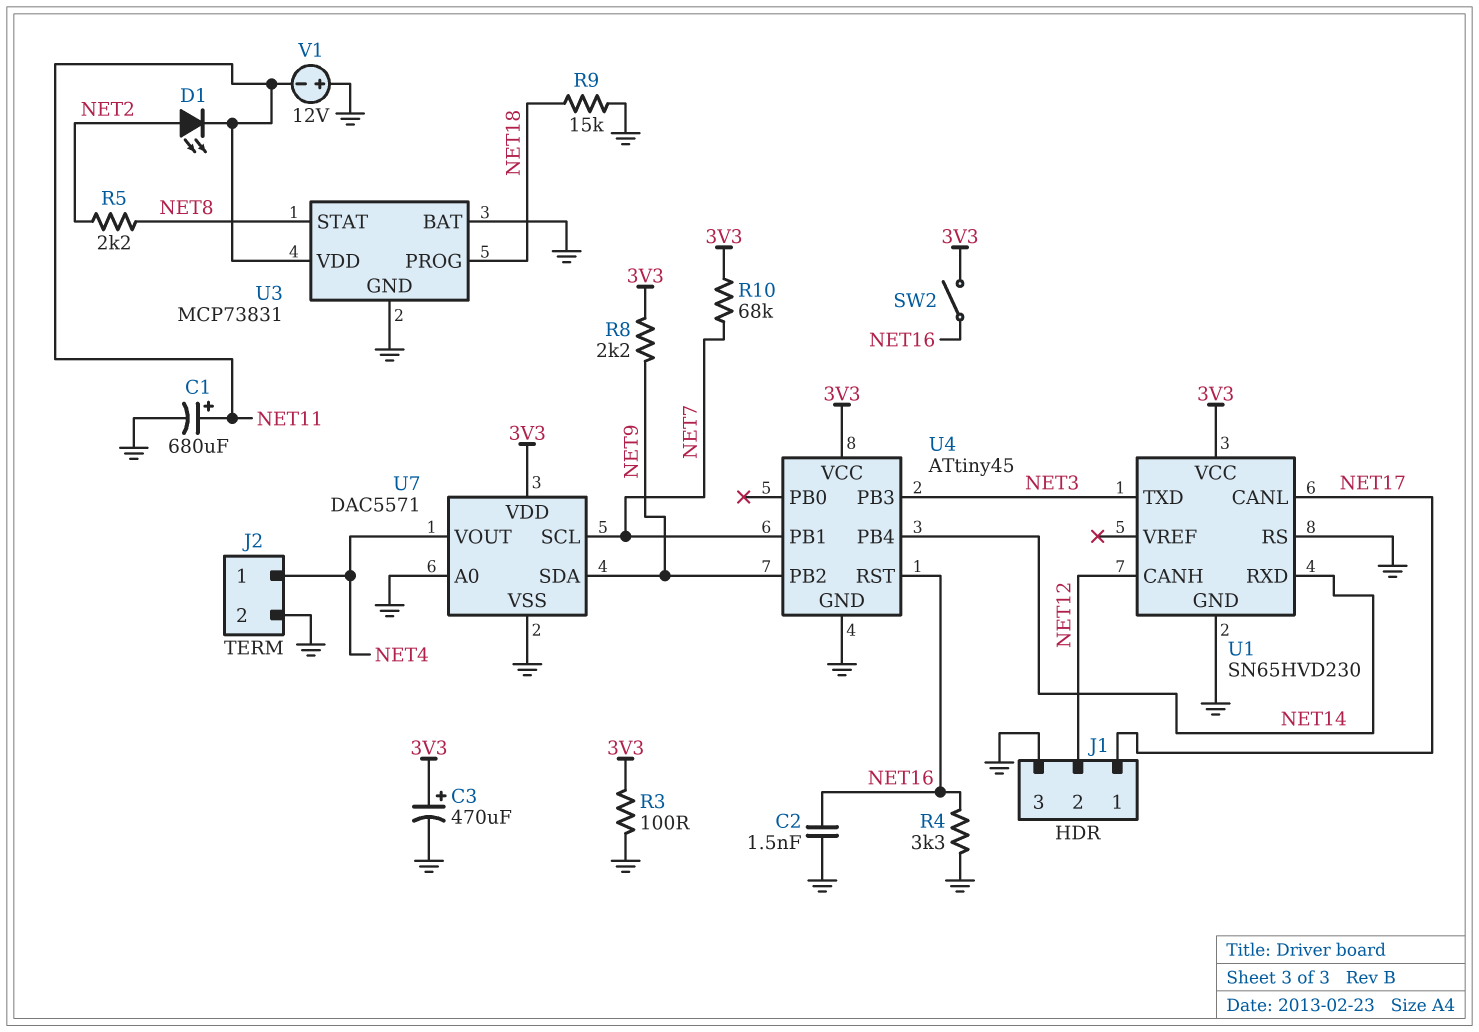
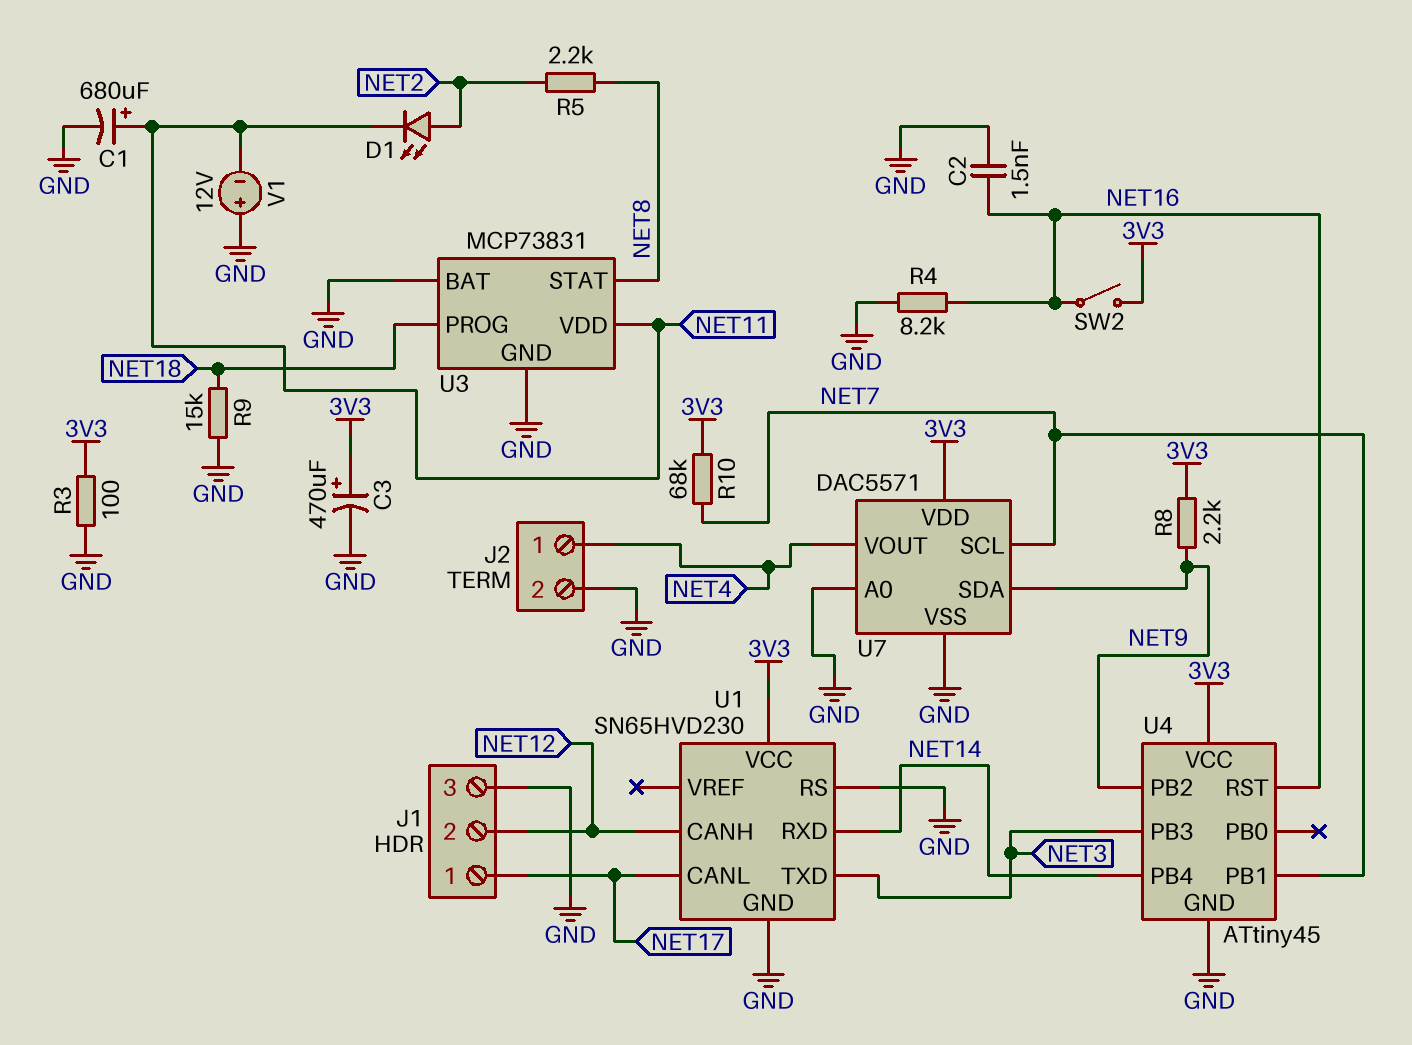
R4: 3.3k (GND, NET16) -> 8.2k (GND, NET16)

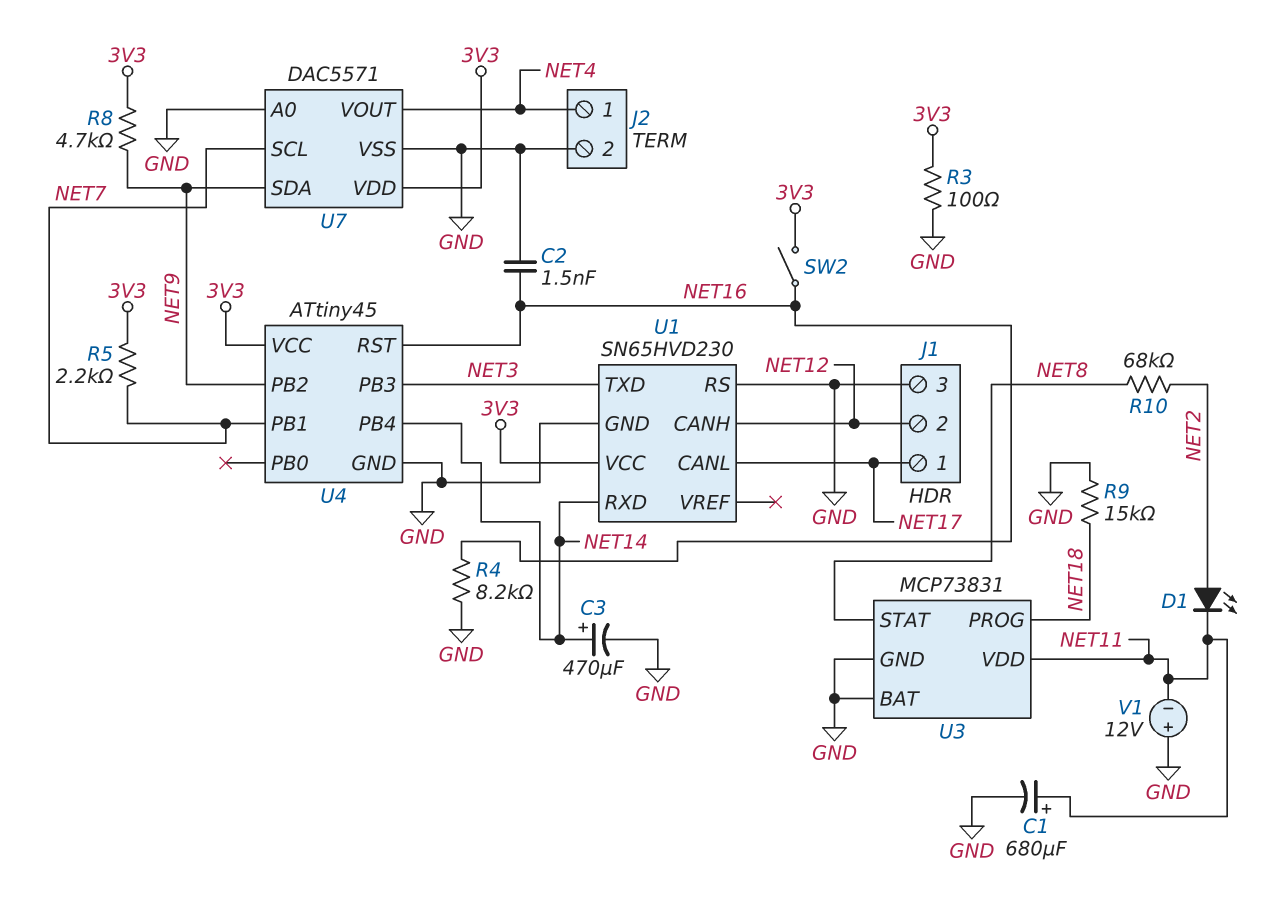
C3: 470uF (plus 3V3, minus GND) -> 470uF (plus NET14, minus GND)
R5: 2.2k (NET2, NET8) -> 2.2k (3V3, NET7)
R8: 2.2k (3V3, NET9) -> 4.7k (3V3, NET9)
R10: 68k (3V3, NET7) -> 68k (NET2, NET8)

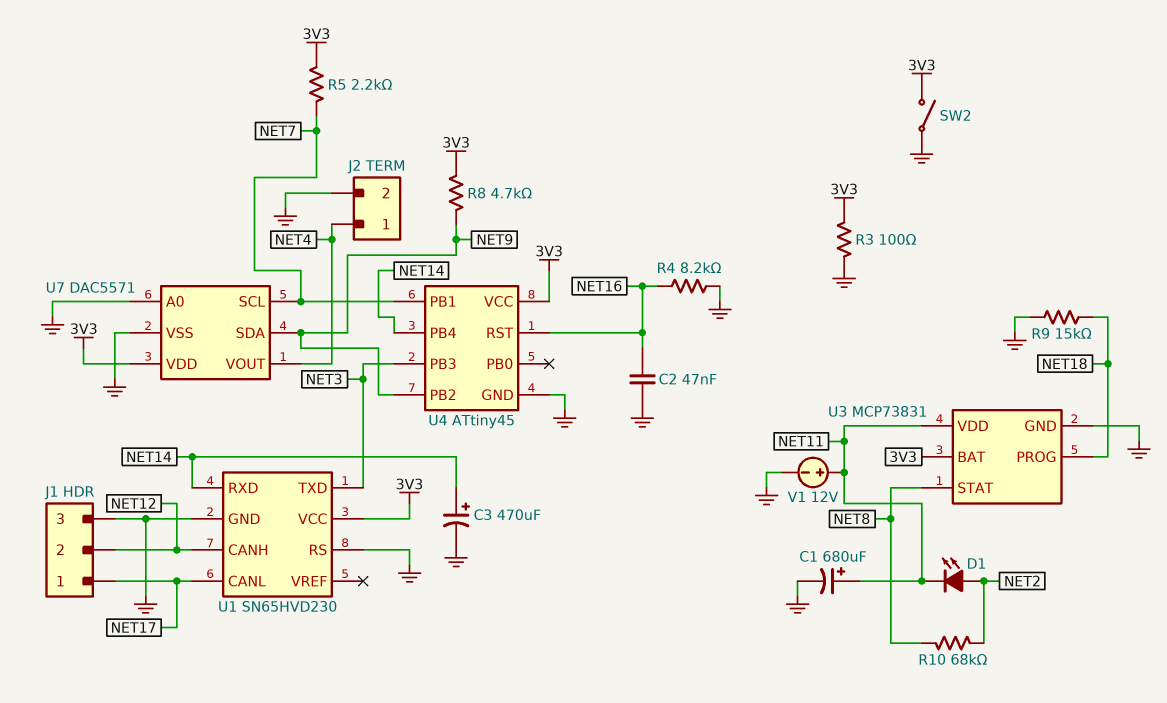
C2: 1.5nF (GND, NET16) -> 47nF (GND, NET16)
SW2: switch (3V3, NET16) -> switch (3V3, GND)
U3 pin BAT: GND -> 3V3
V1: 12V (plus GND, minus NET11) -> 12V (plus NET11, minus GND)

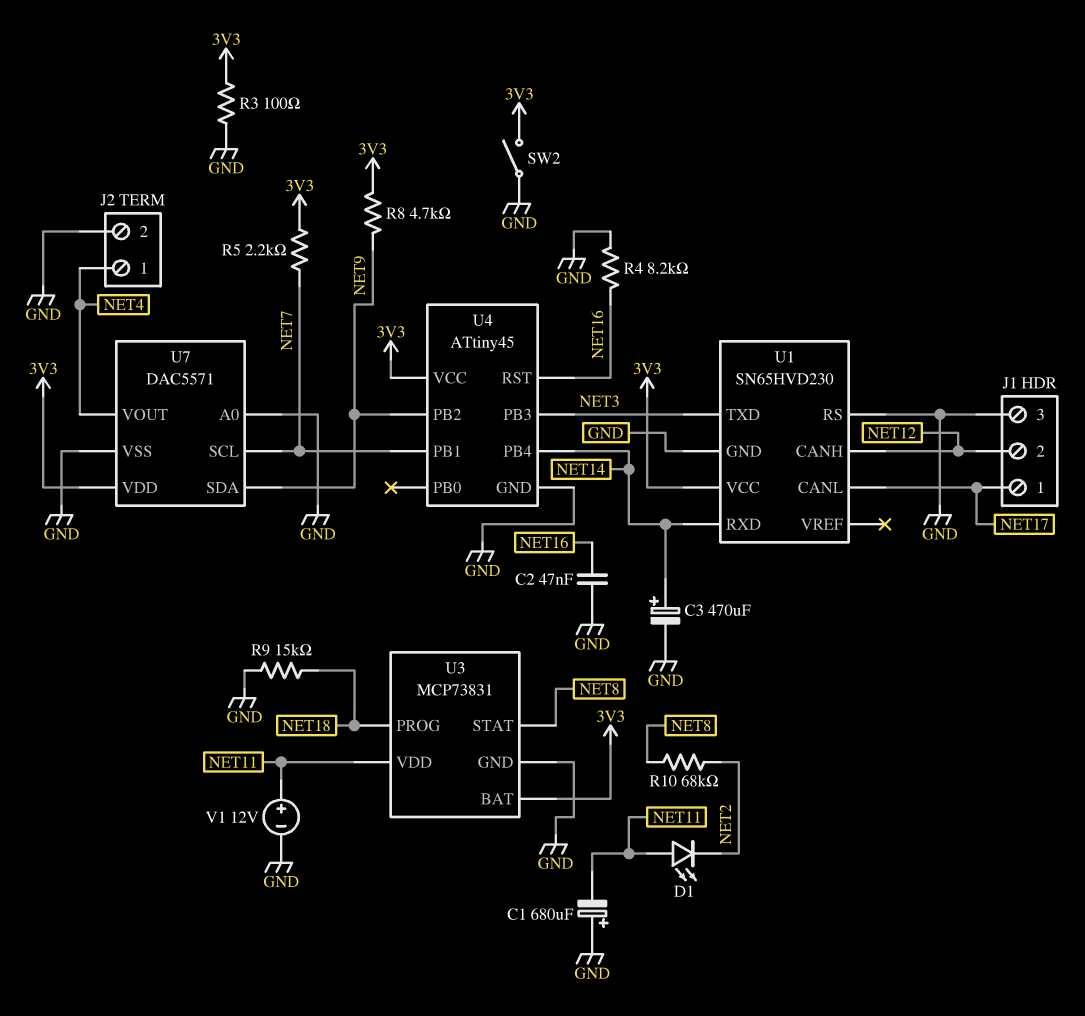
C1: 680uF (plus NET11, minus GND) -> 680uF (plus GND, minus NET11)
D1: LED (A NET2, K NET11) -> LED (A NET11, K NET2)

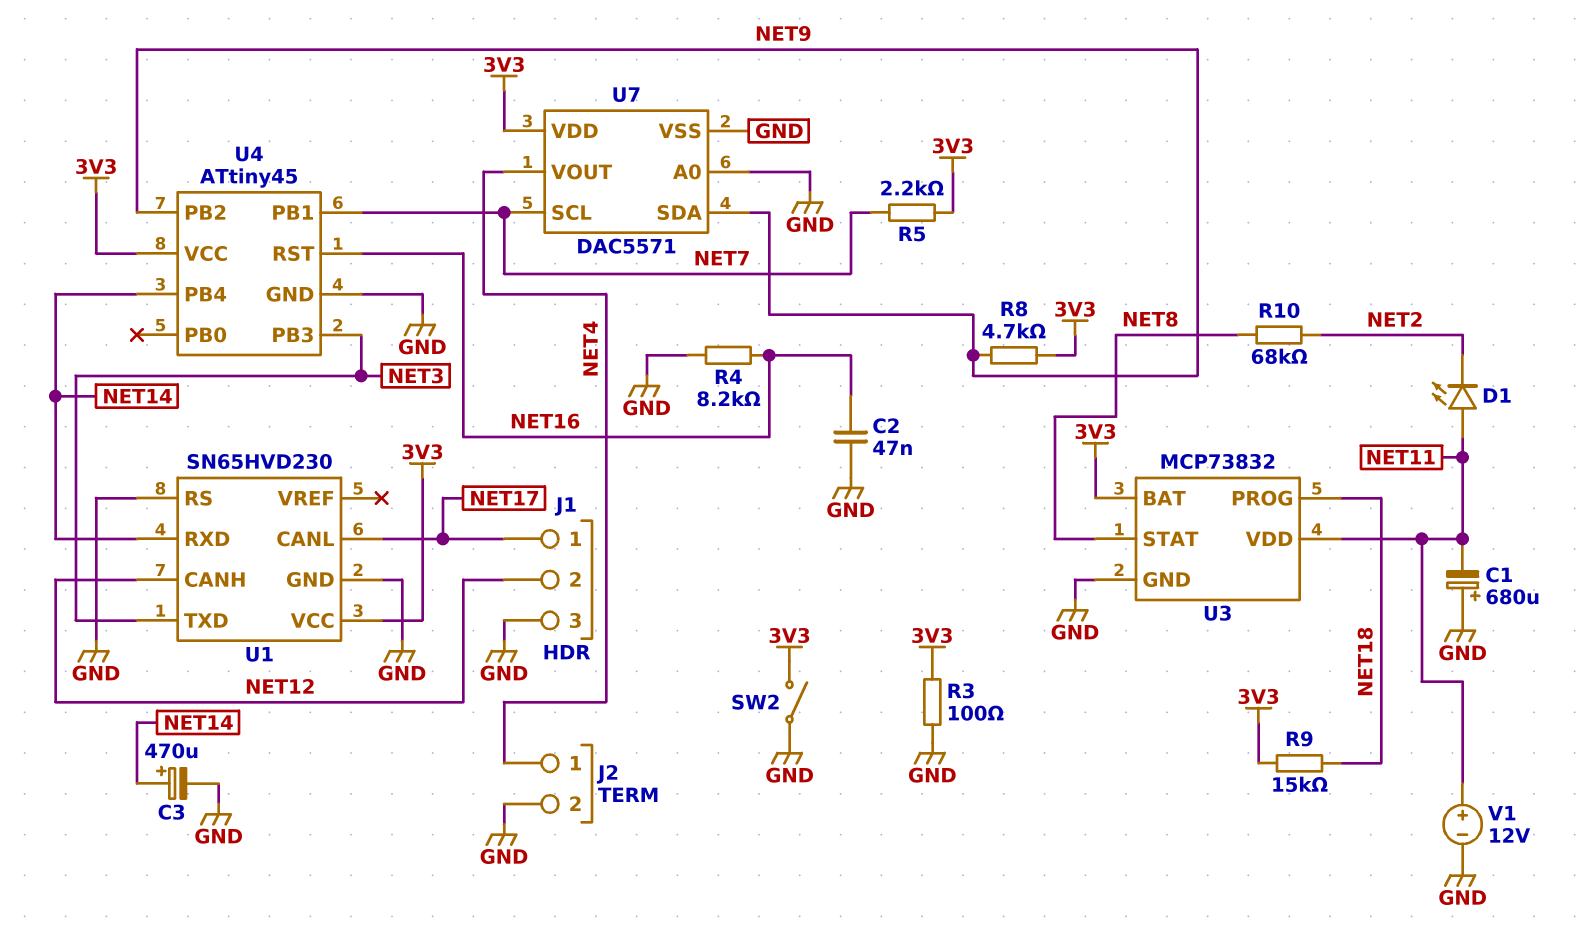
R9: 15k (GND, NET18) -> 15k (3V3, NET18)
U3: MCP73831 -> MCP73832

